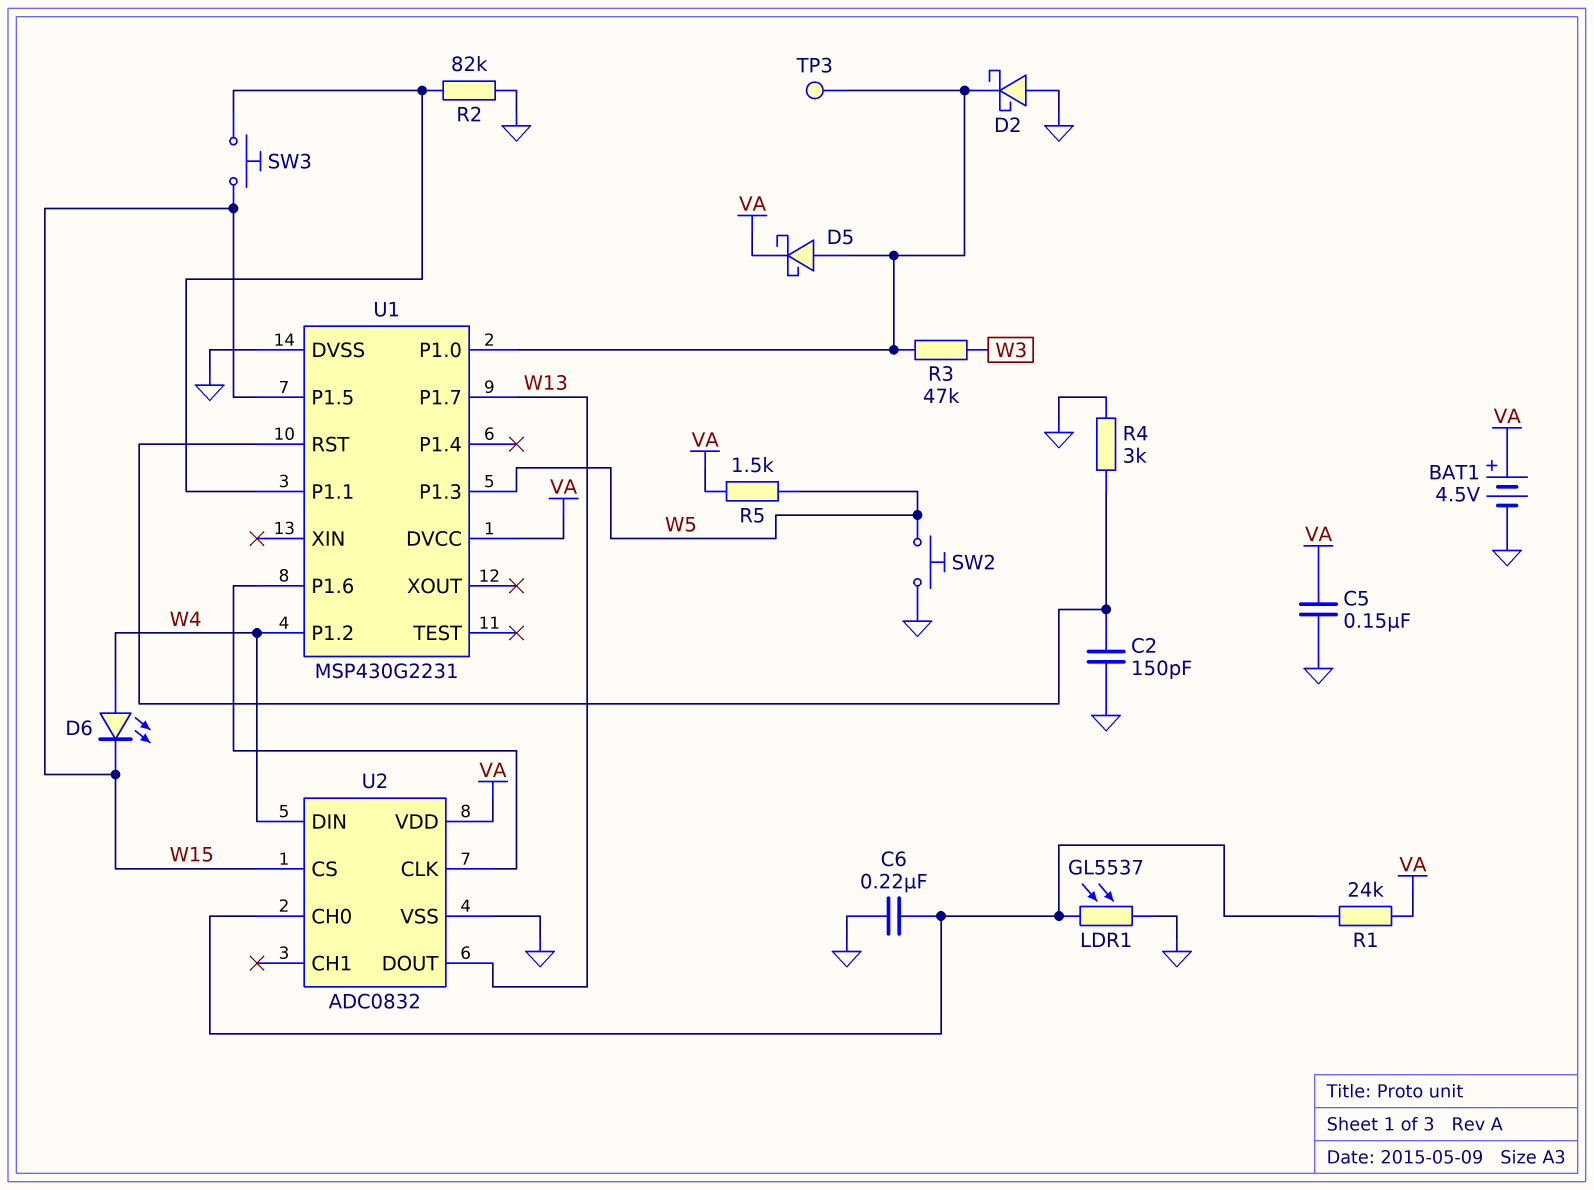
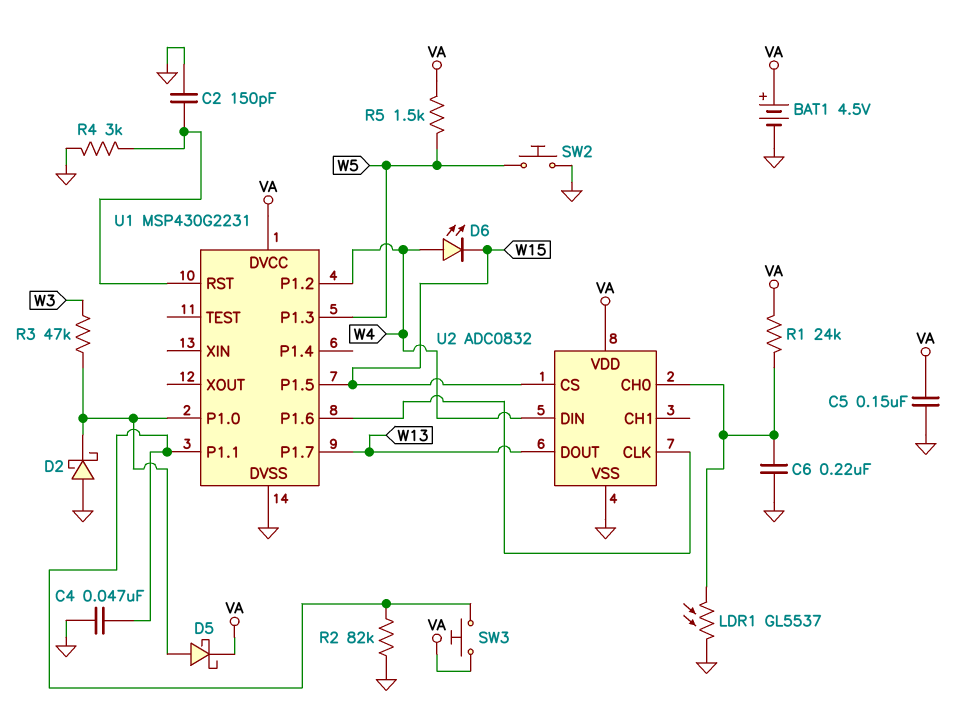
C4: none -> 47nF (GND, U1/P1.1)
SW3: button (U1/P1.1, W15) -> button (U1/P1.1, VA)
TP3: test point (U1/P1.0) -> none

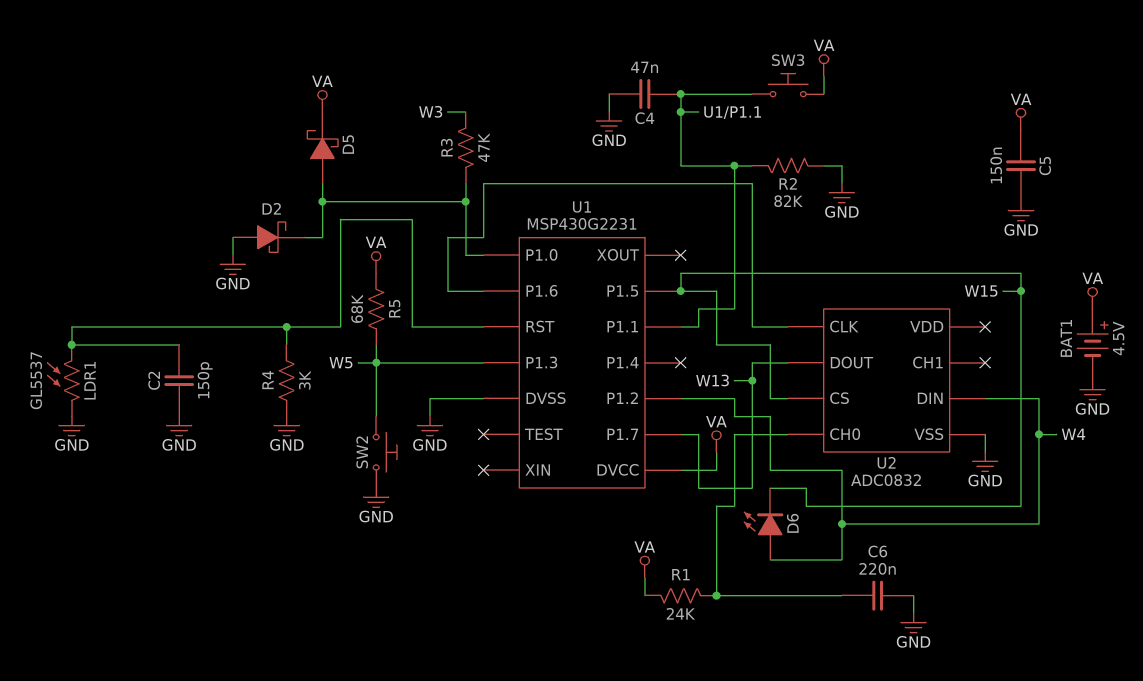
LDR1: GL5537 (GND, U2/CH0) -> GL5537 (GND, U1/RST)
R5: 1.5k (VA, W5) -> 68k (VA, W5)
U2 pin VDD: VA -> none

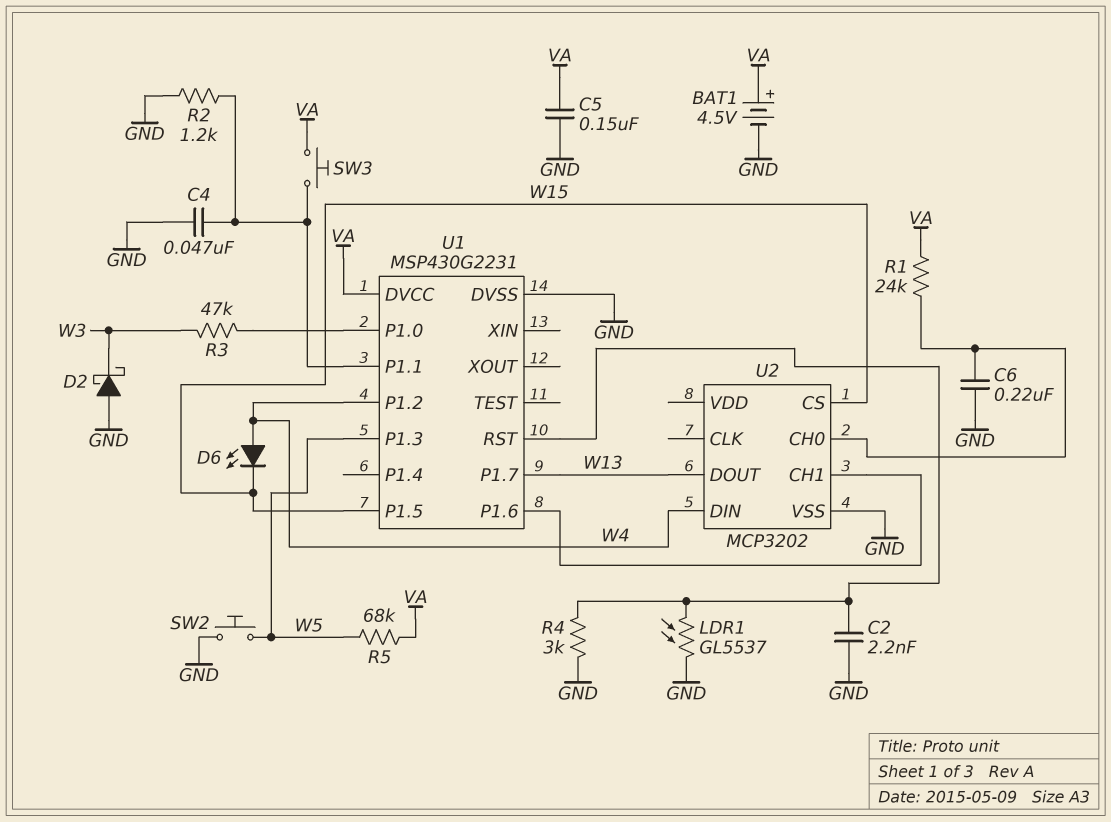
C2: 150pF (GND, U1/RST) -> 2.2nF (GND, U1/RST)
D2: schottky (A GND, K U1/P1.0) -> schottky (A GND, K W3)
D5: schottky (A U1/P1.0, K VA) -> none
R2: 82k (GND, U1/P1.1) -> 1.2k (GND, U1/P1.1)
U2: ADC0832 -> MCP3202
U2 pin CH1: none -> U1/P1.6
U2 pin CLK: U1/P1.6 -> none

